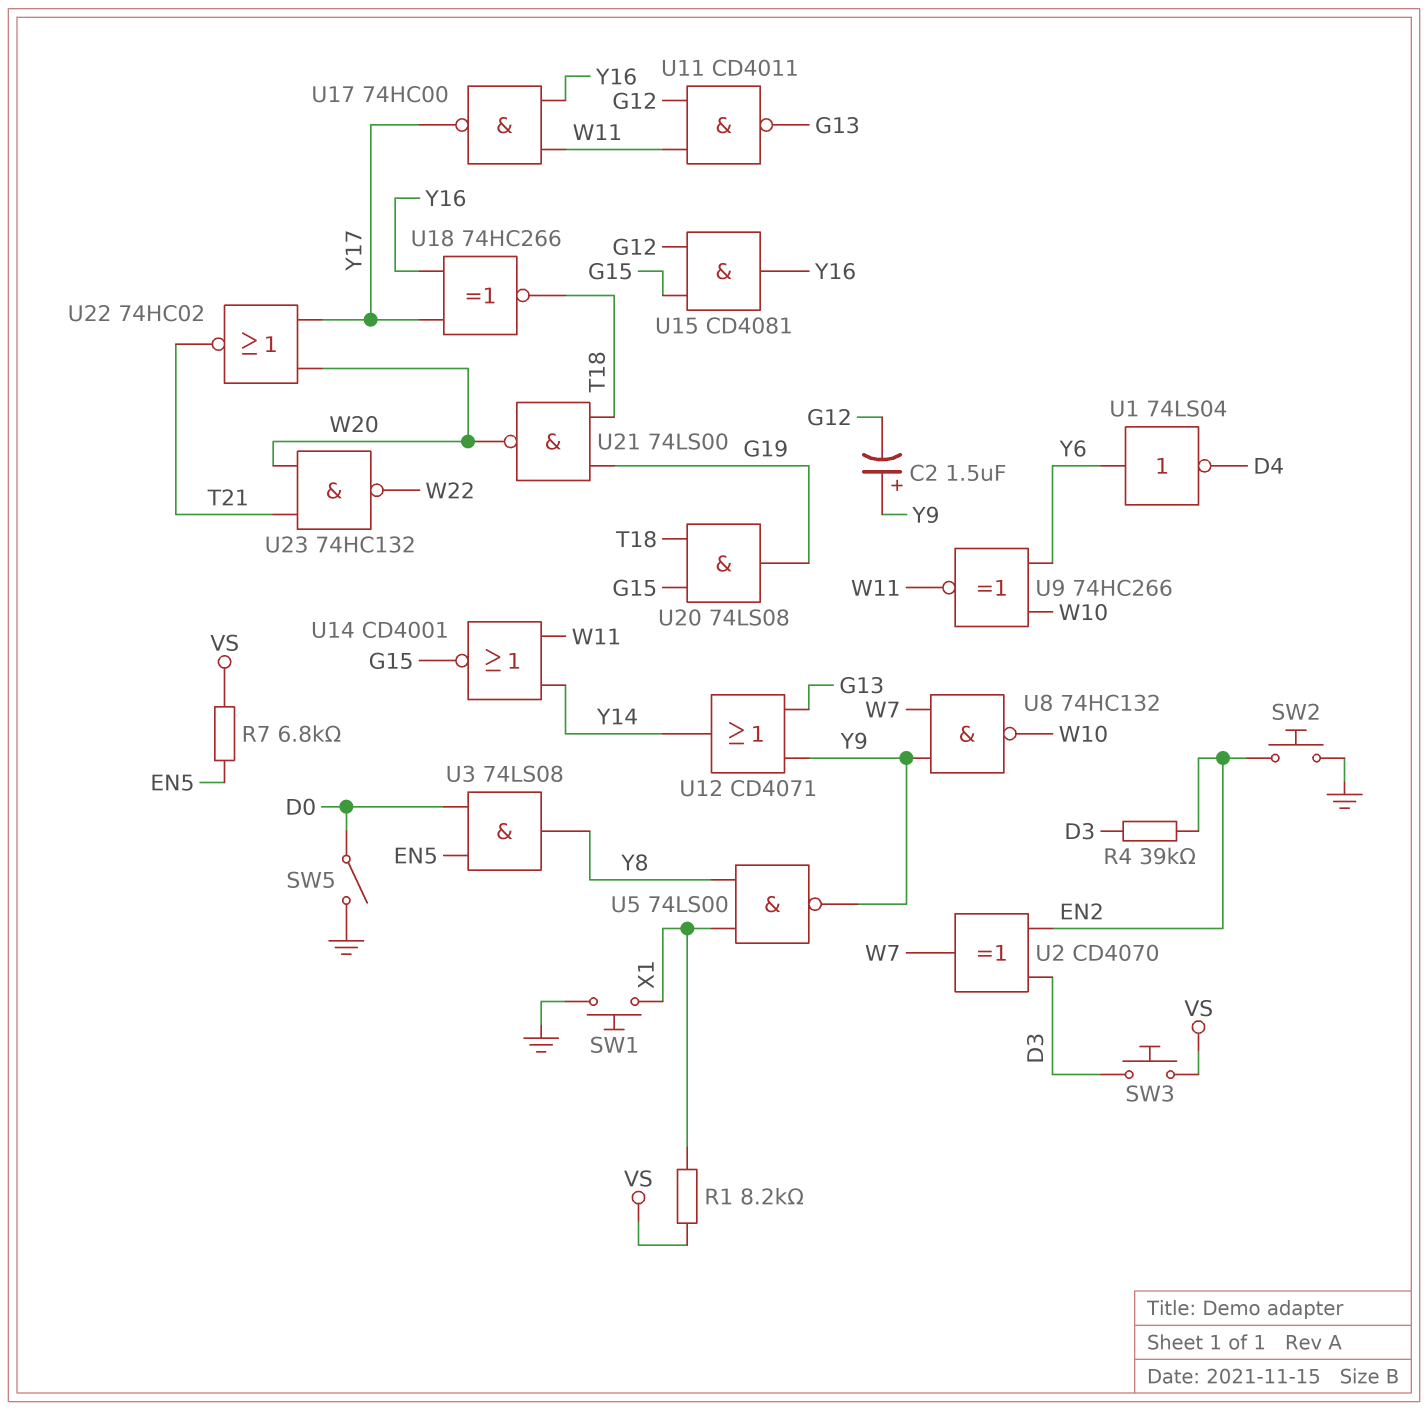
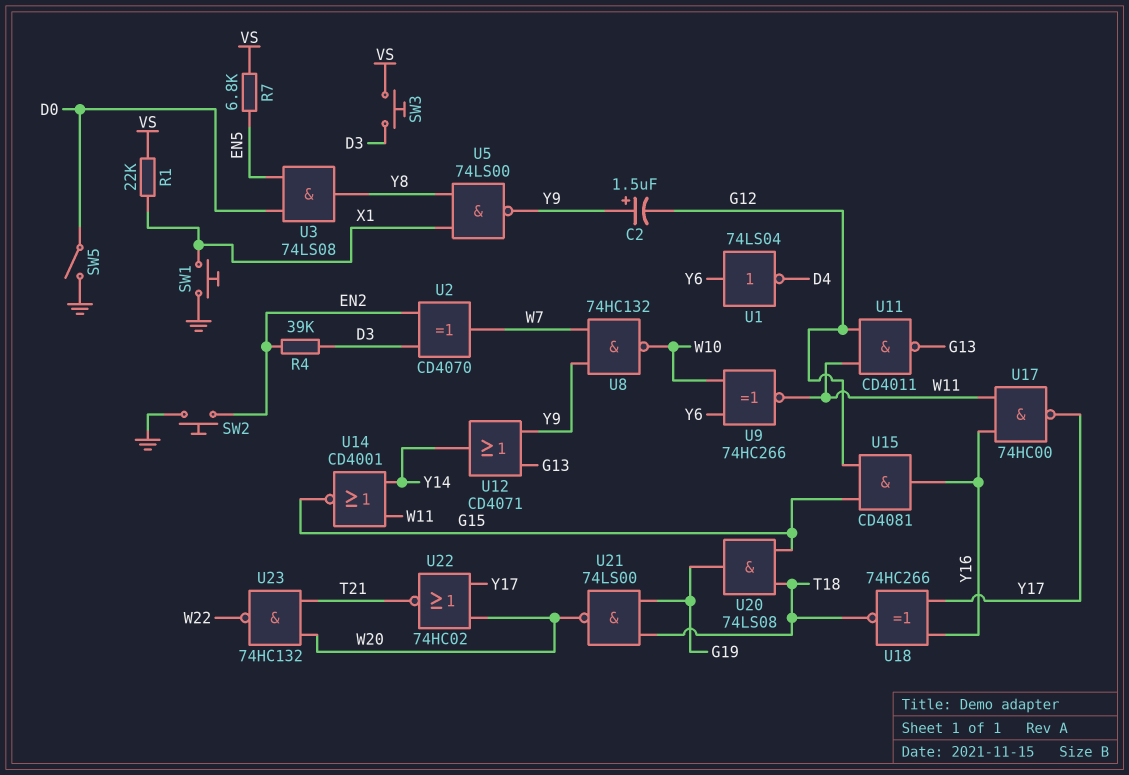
R1: 8.2k (VS, X1) -> 22k (VS, X1)

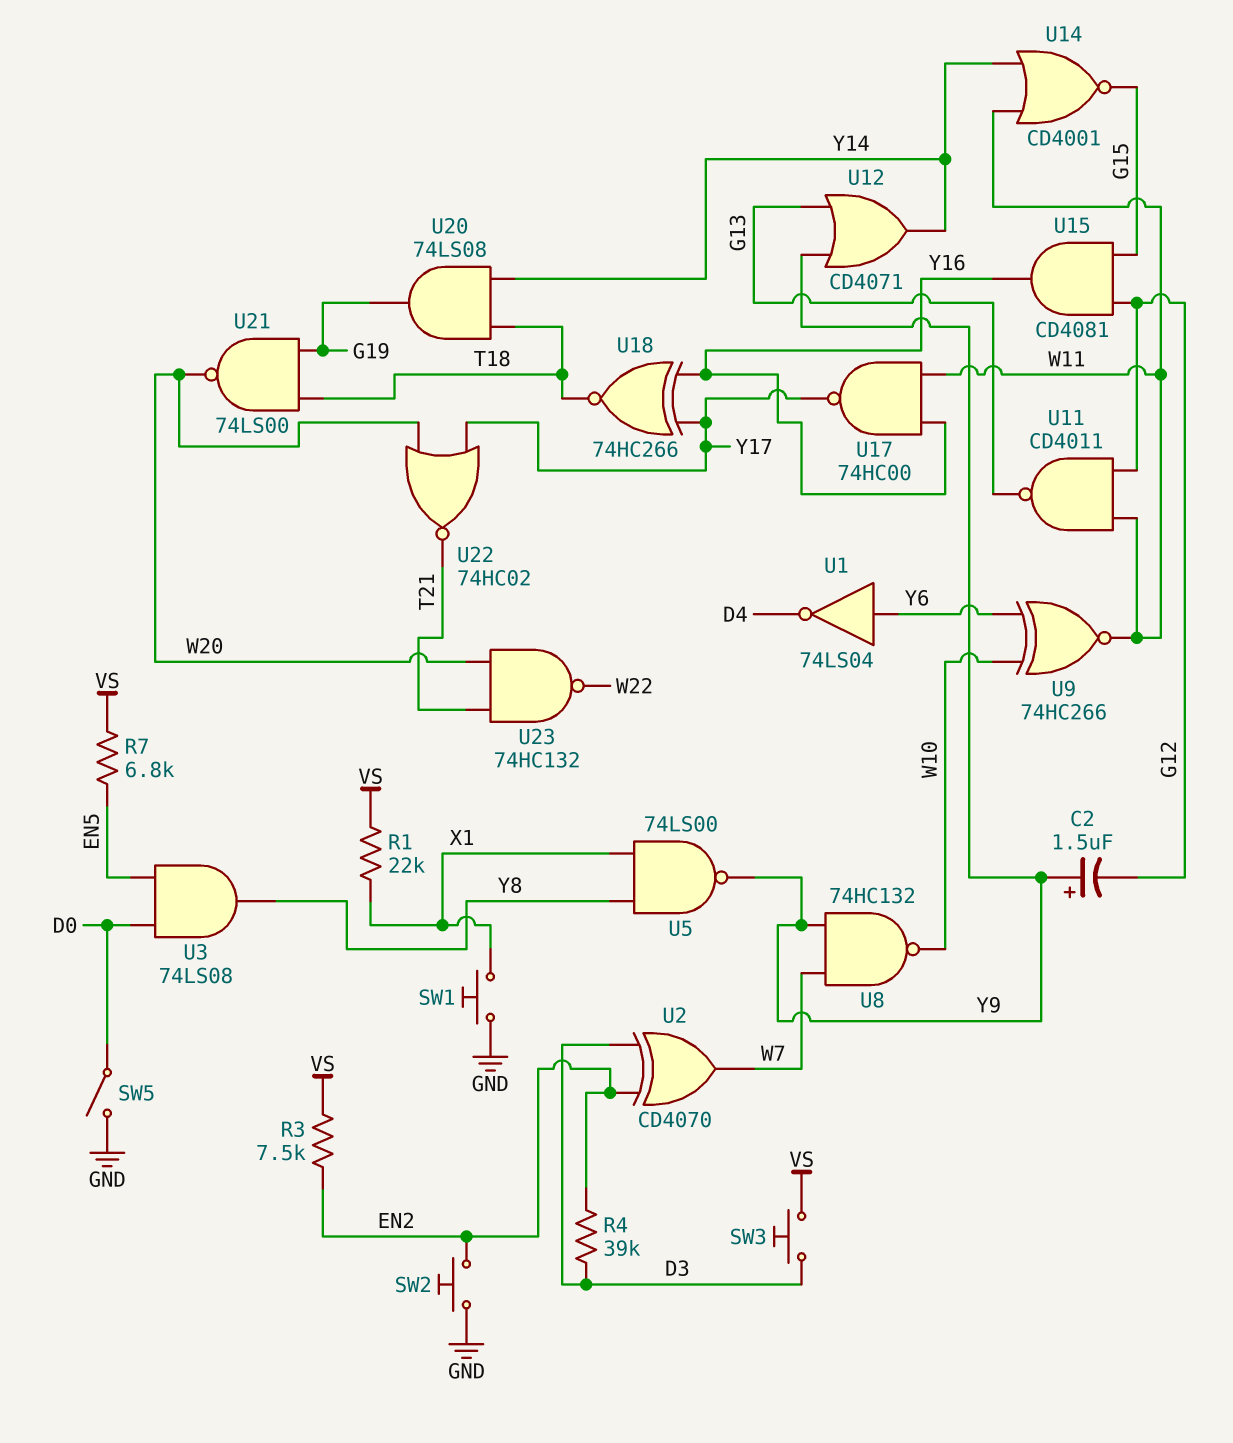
R3: none -> 7.5k (EN2, VS)
U20: AND 74LS08 (in G15, in T18, out G19) -> AND 74LS08 (in T18, in Y14, out G19)

